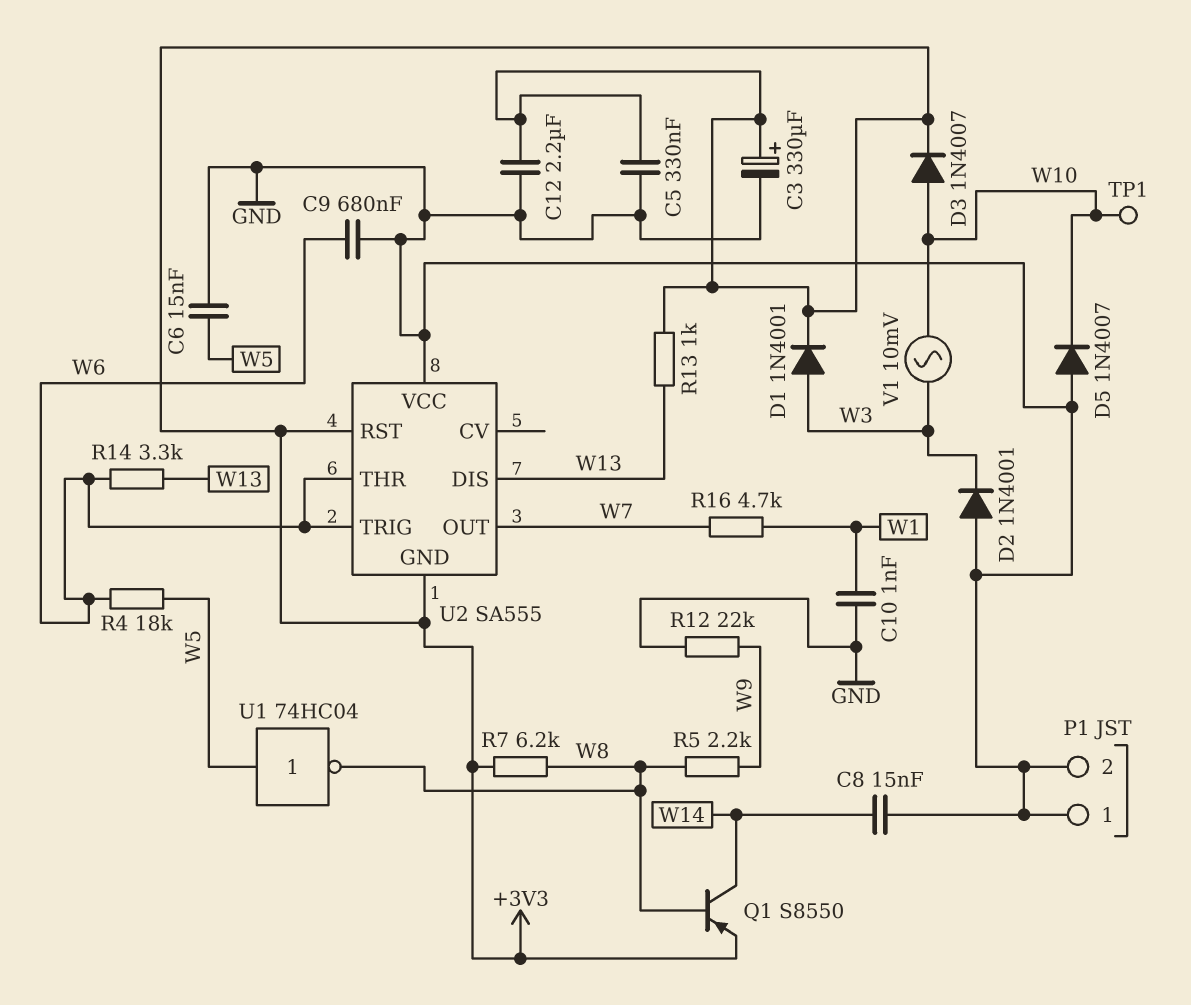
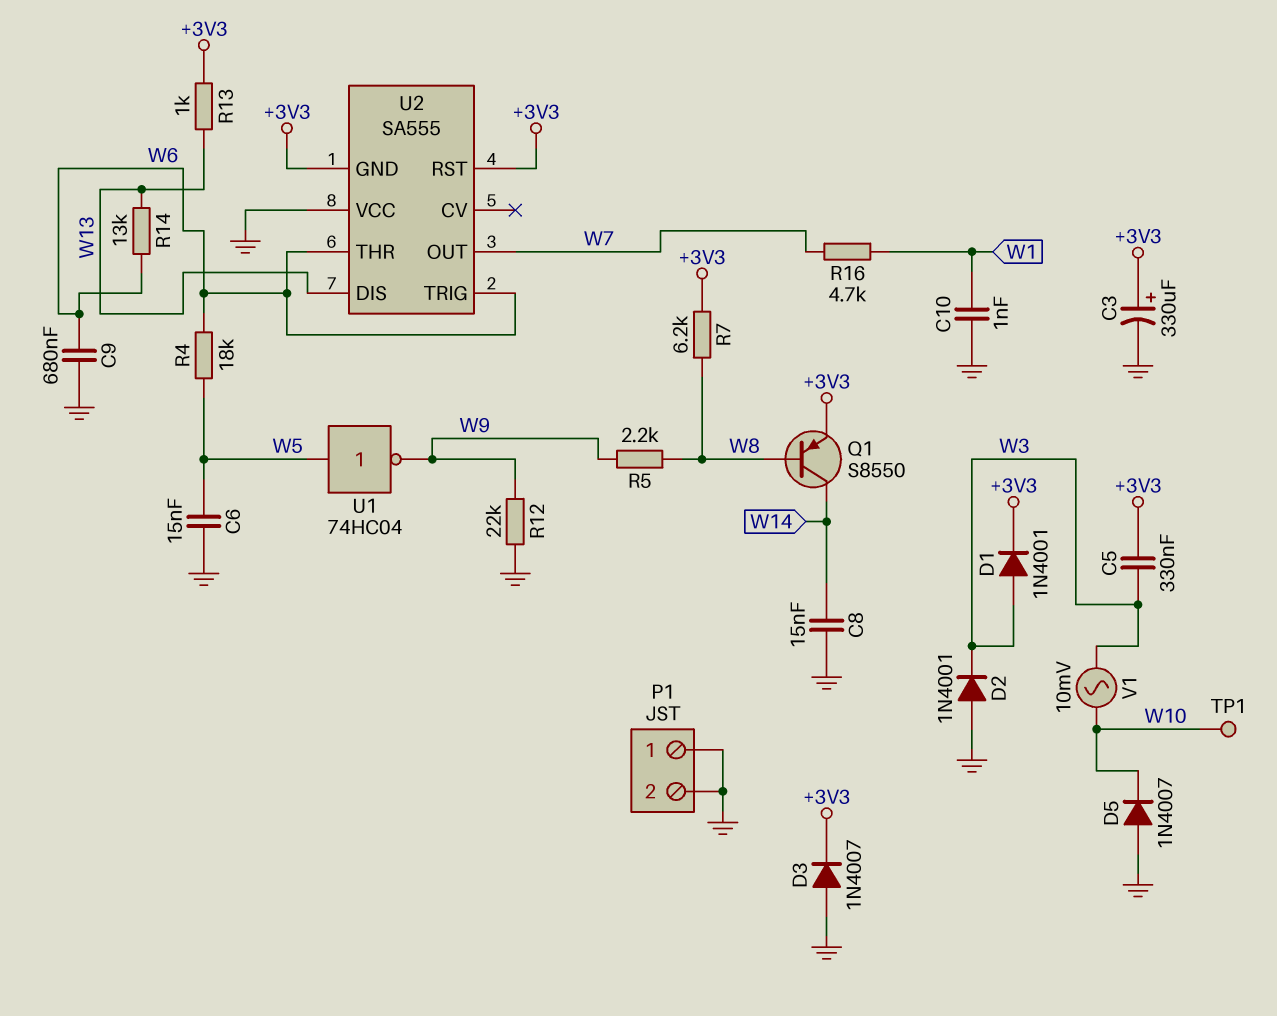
C5: 330nF (+3V3, GND) -> 330nF (+3V3, W3)
C12: 2.2uF (+3V3, GND) -> none
D3: diode 1N4007 (A W10, K +3V3) -> diode 1N4007 (A GND, K +3V3)
R14: 3.3k (W6, W13) -> 13k (W6, W13)
U1: NOT 74HC04 (in W5, out W8) -> NOT 74HC04 (in W5, out W9)

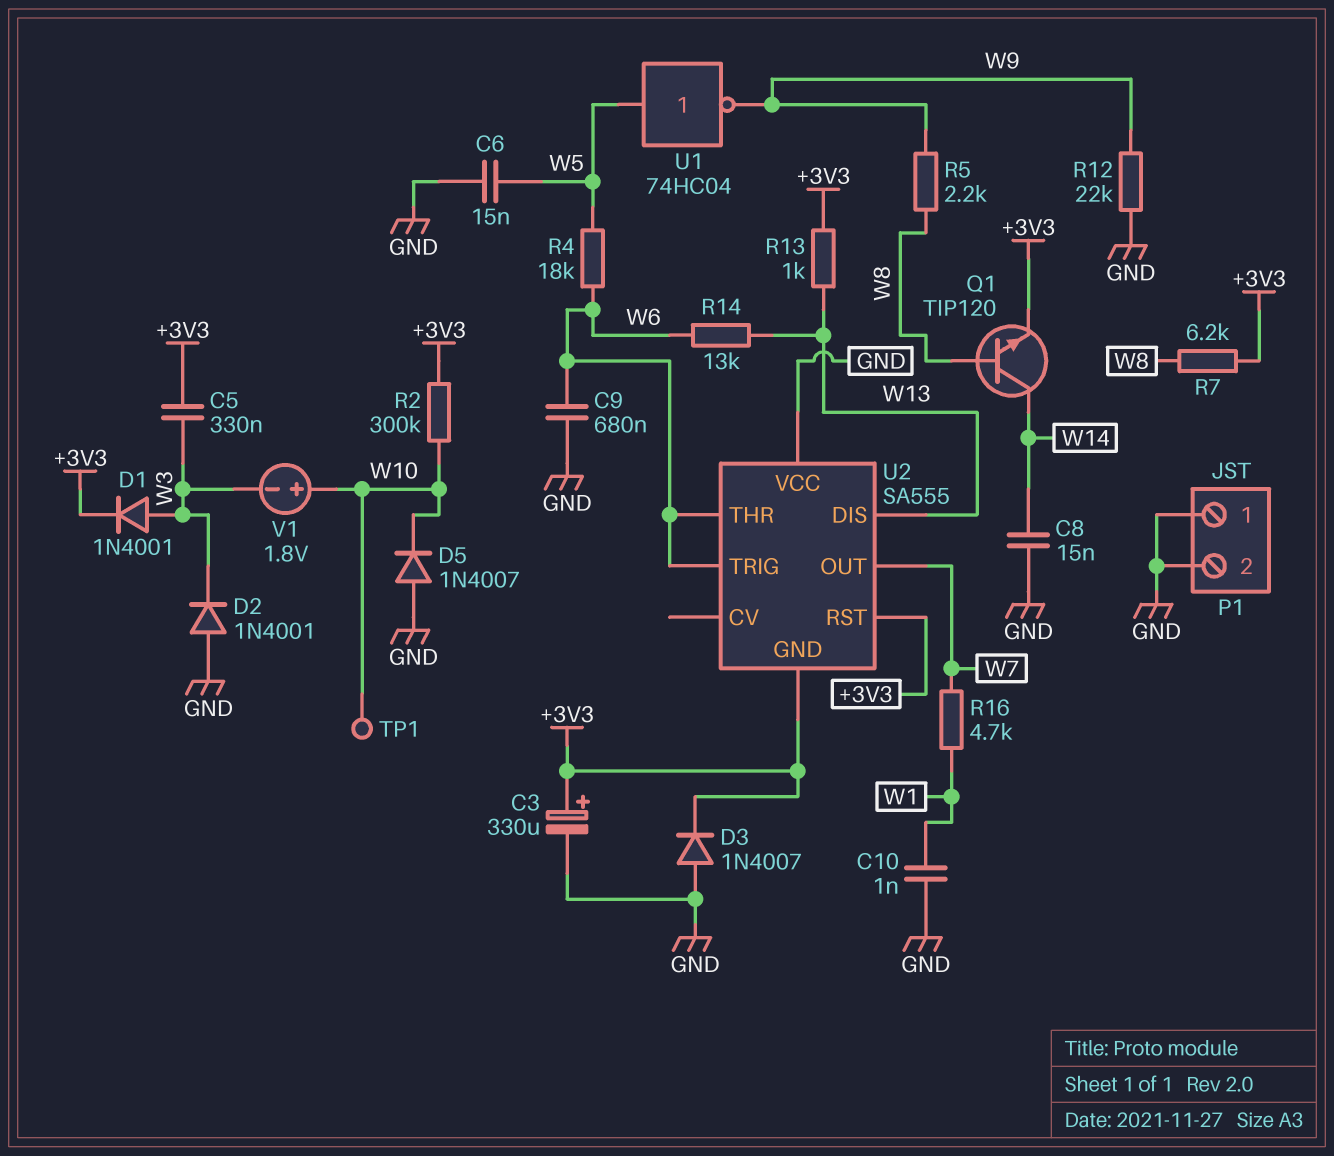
Q1: PNP S8550 (B W8, C W14, E +3V3) -> NPN TIP120 (B W8, C W14, E +3V3)
R2: none -> 300k (+3V3, W10)
V1: AC 10mV (W3, W10) -> 1.8V (plus W10, minus W3)

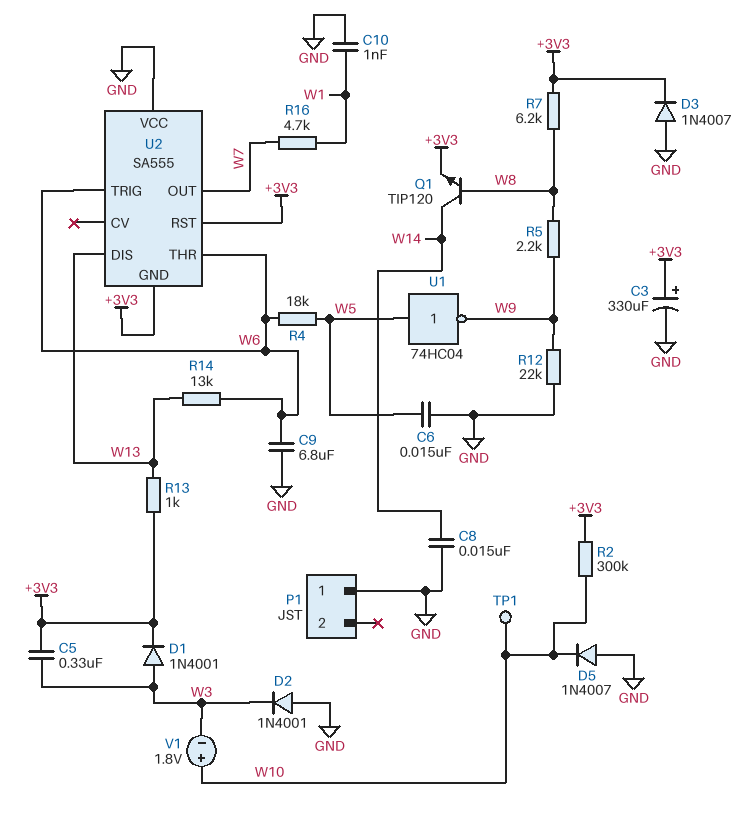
C9: 680nF (GND, W6) -> 6.8uF (GND, W6)
P1 pin 2: GND -> none

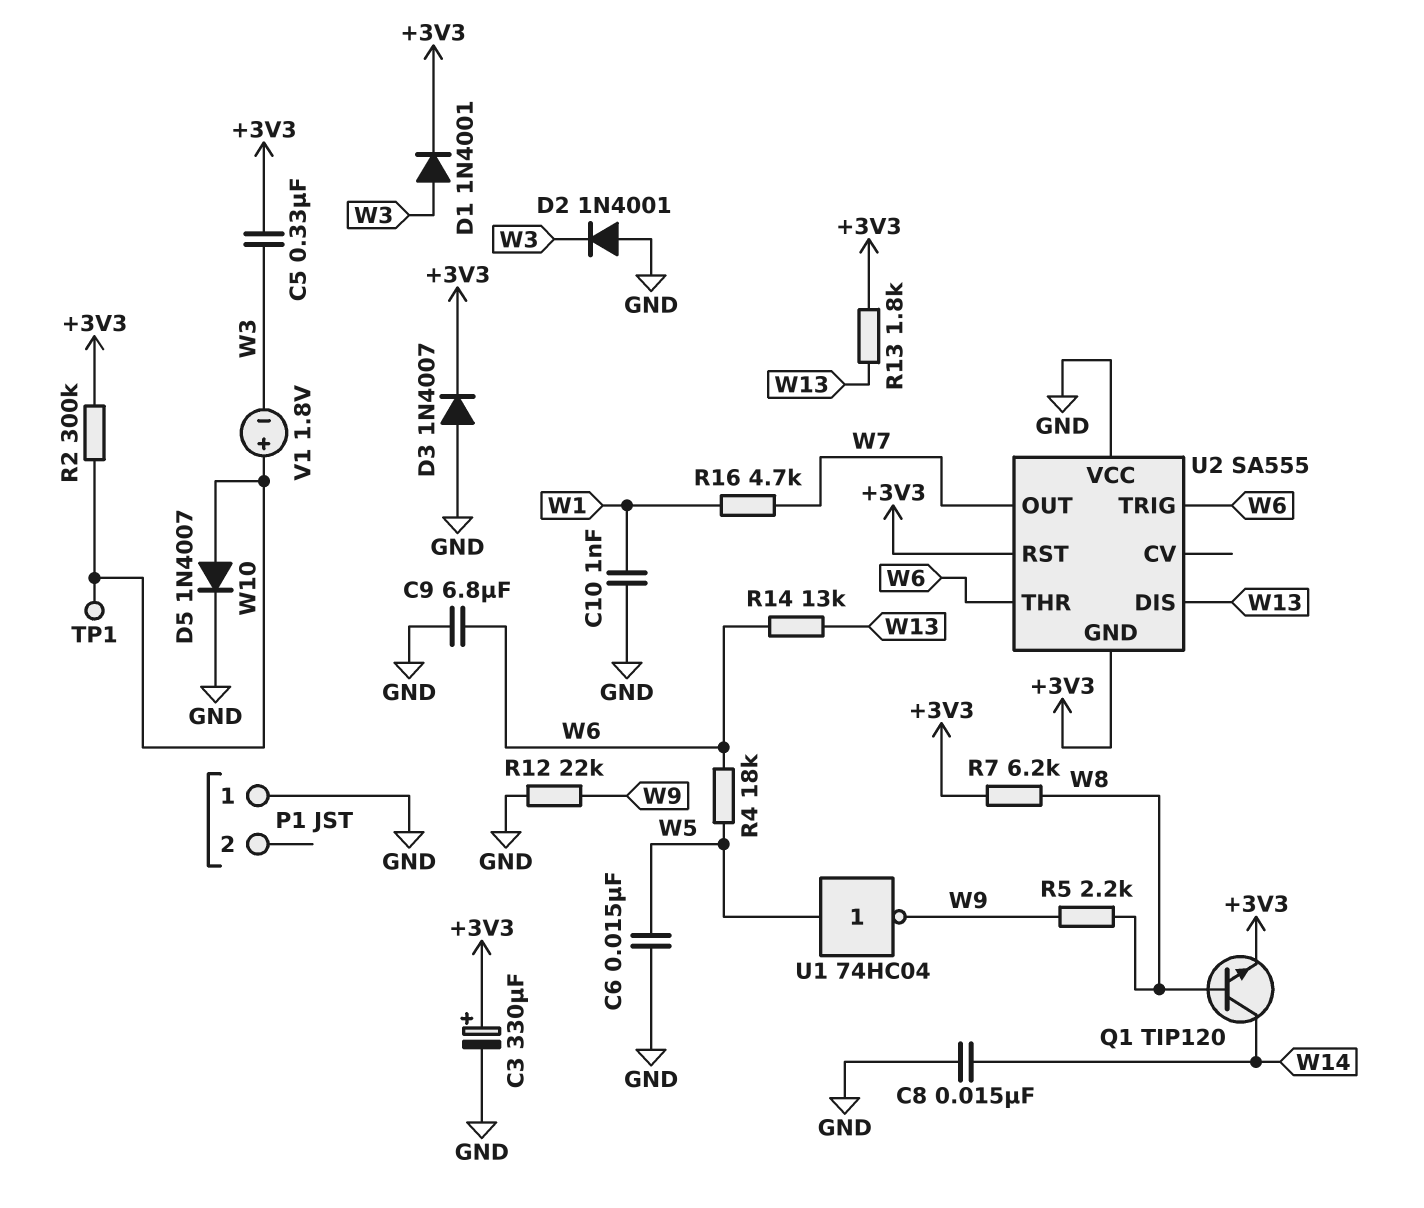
D5: diode 1N4007 (A GND, K W10) -> diode 1N4007 (A W10, K GND)
R13: 1k (+3V3, W13) -> 1.8k (+3V3, W13)

